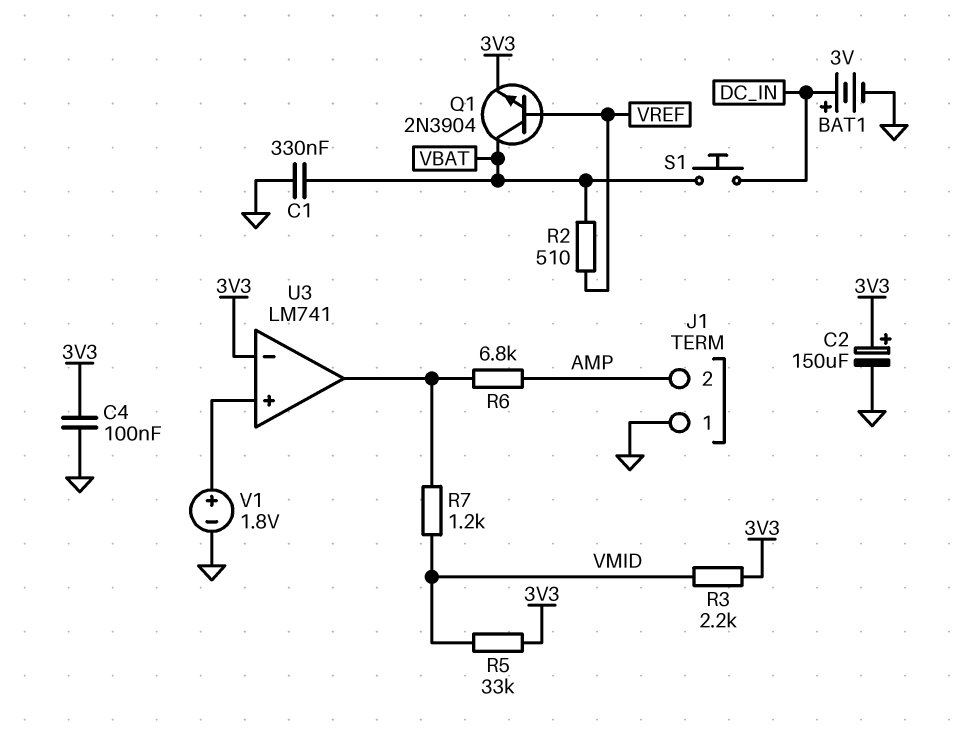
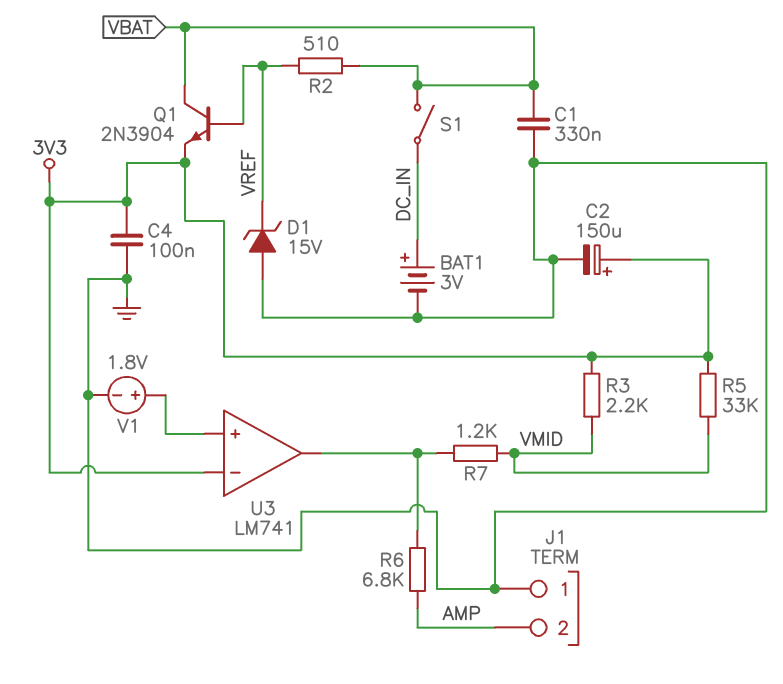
D1: none -> zener 15V (A GND, K VREF)
S1: button (DC_IN, VBAT) -> switch (DC_IN, VBAT)

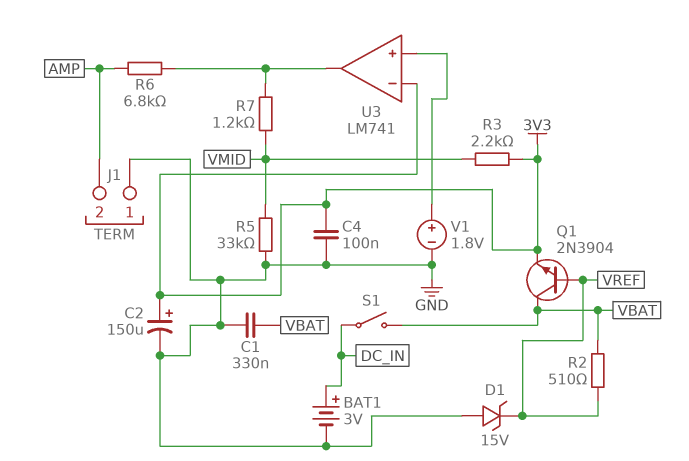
R5: 33k (3V3, VMID) -> 33k (GND, VMID)

